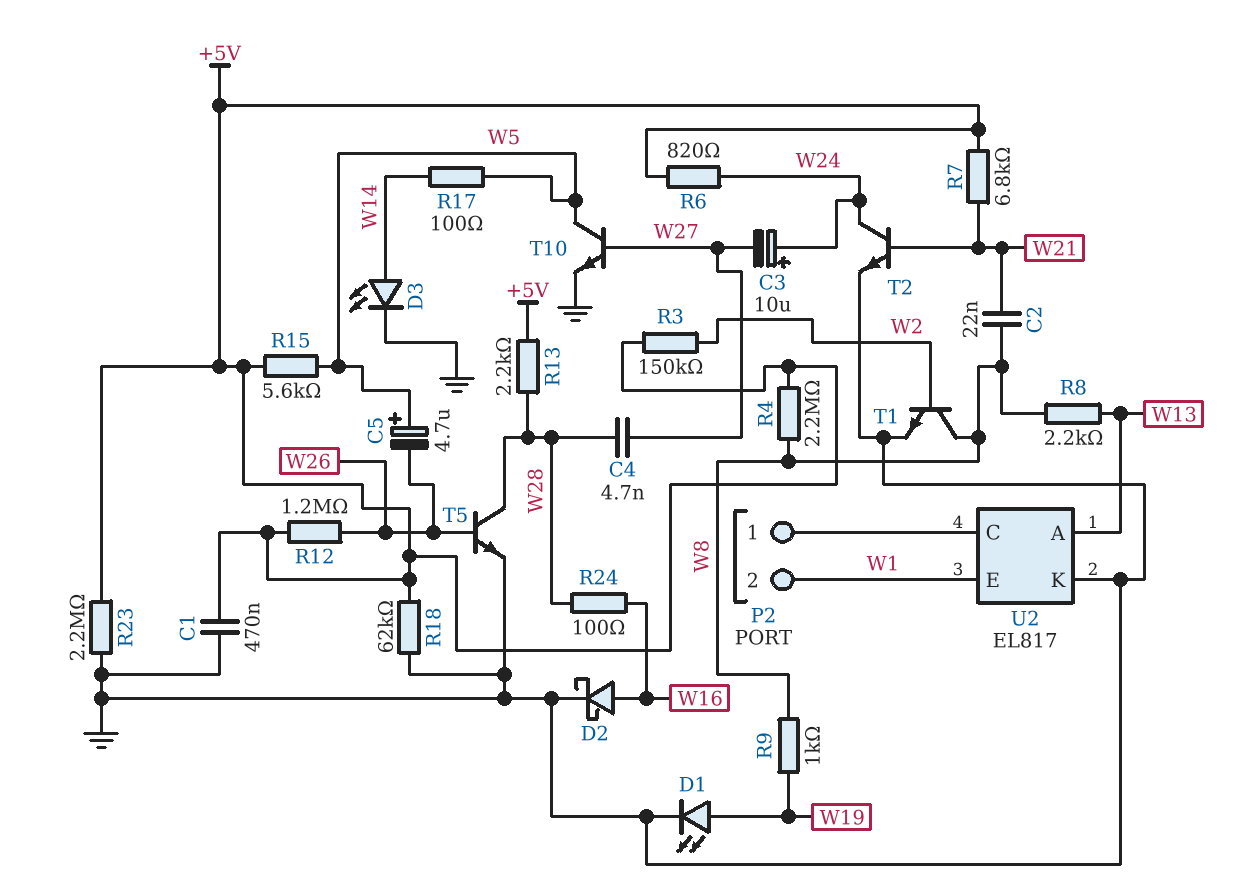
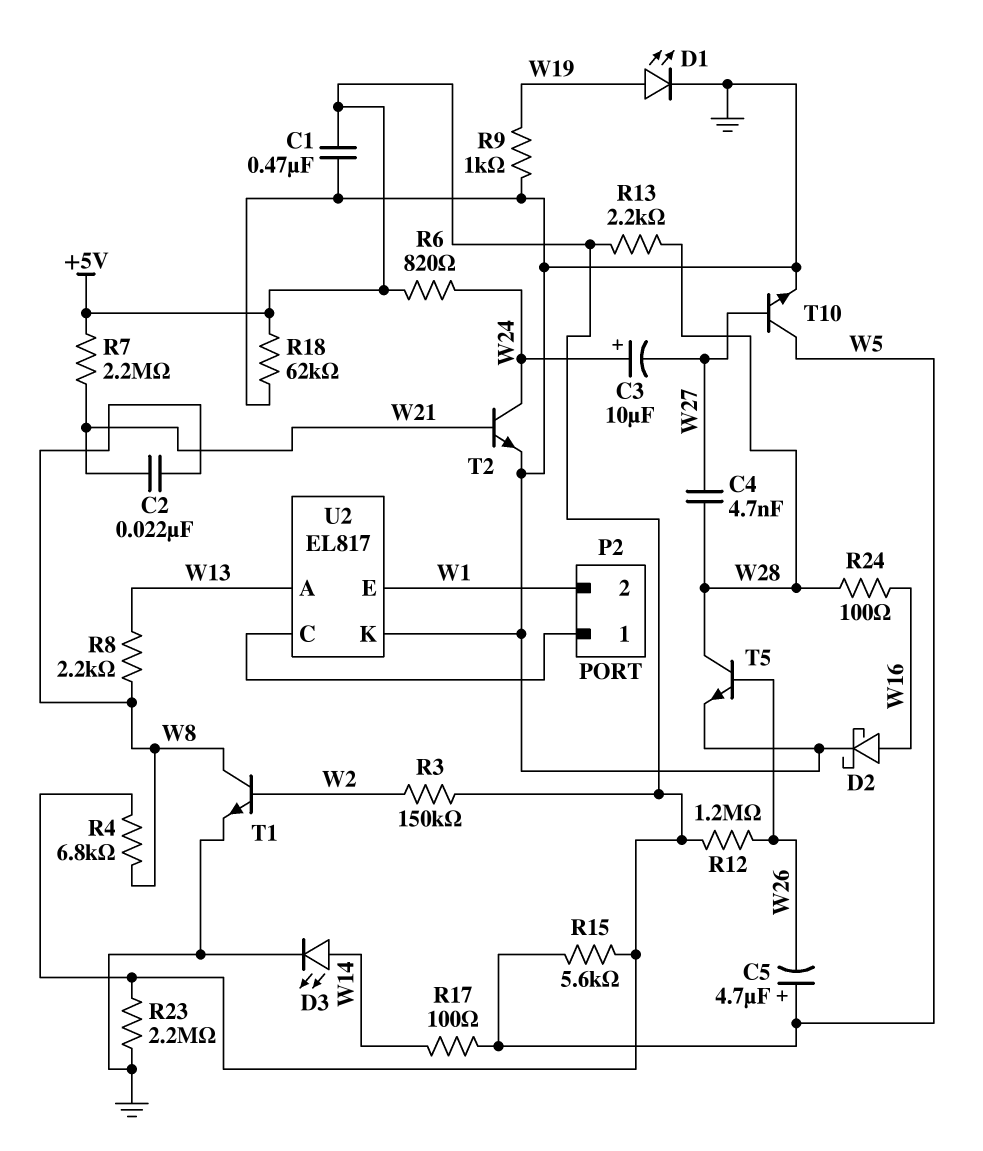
R4: 2.2M (+5V, W8) -> 6.8k (+5V, W8)
R7: 6.8k (+5V, W21) -> 2.2M (+5V, W21)
R9: 1k (W8, W19) -> 1k (GND, W19)

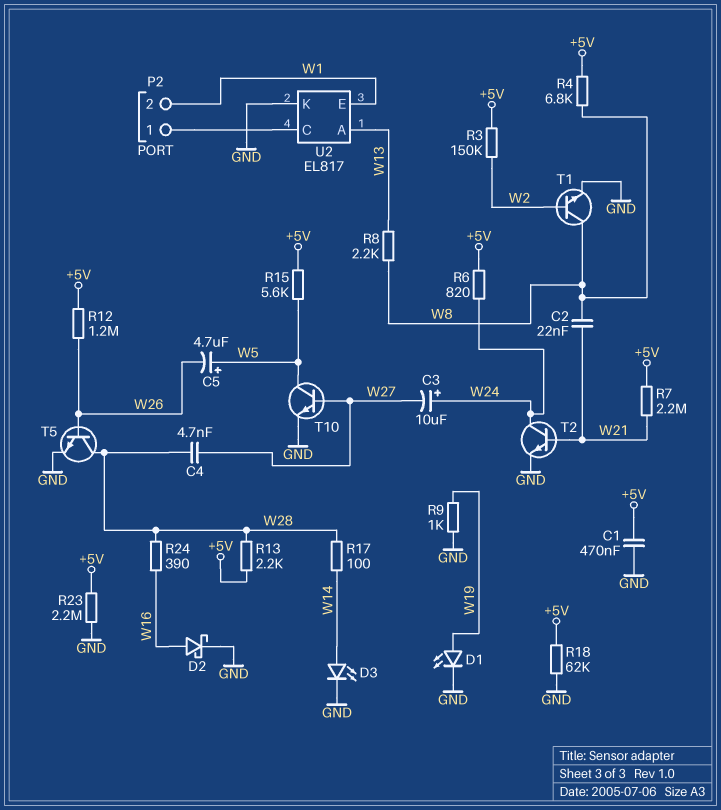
R17: 100 (W5, W14) -> 100 (W14, W28)
R24: 100 (W16, W28) -> 390 (W16, W28)

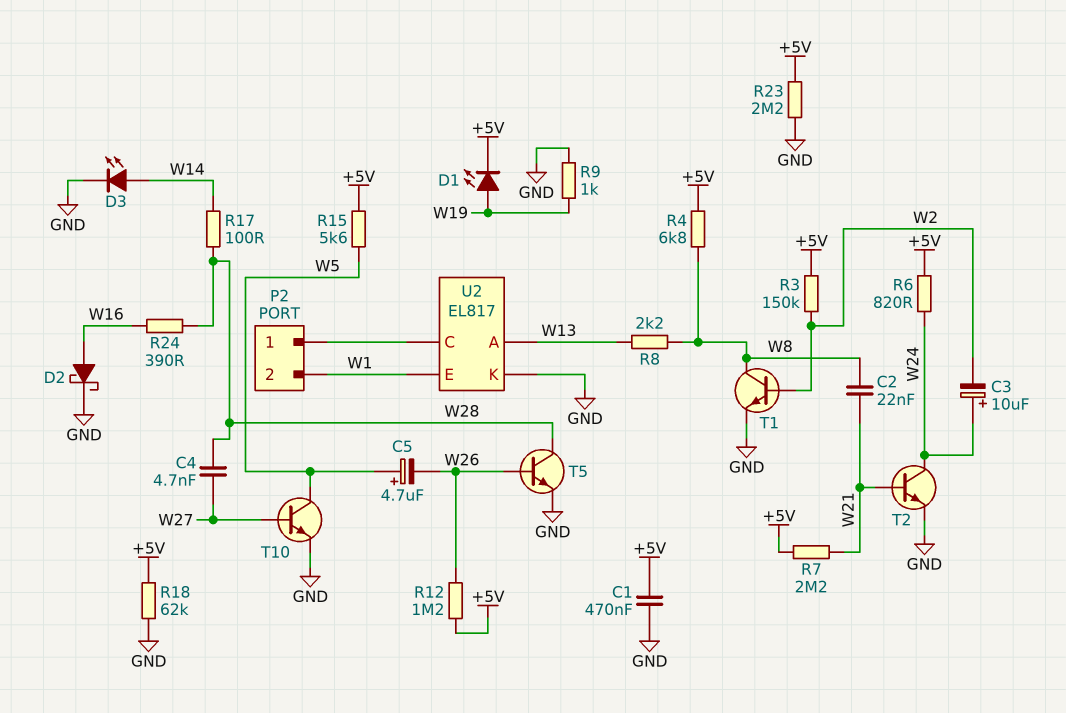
C3: 10uF (plus W24, minus W27) -> 10uF (plus W24, minus W2)
D1: LED (A W19, K GND) -> LED (A W19, K +5V)
R13: 2.2k (+5V, W28) -> none

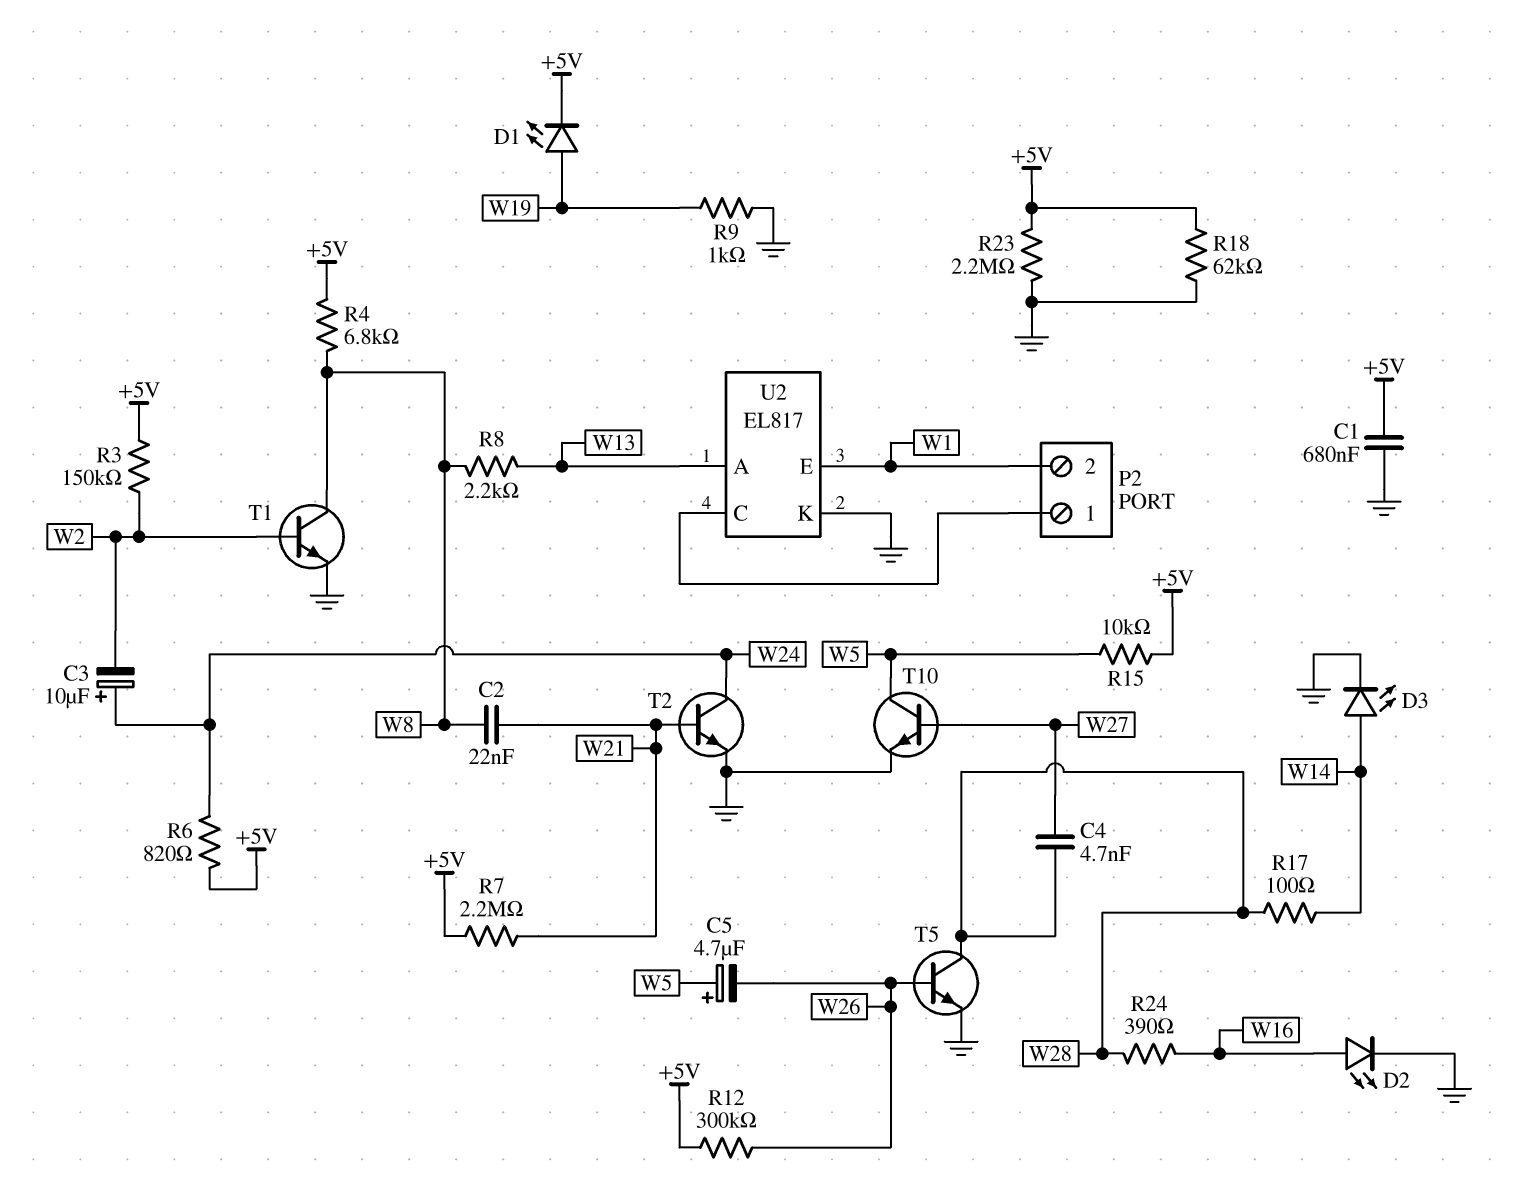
C1: 470nF (+5V, GND) -> 680nF (+5V, GND)
D2: schottky (A W16, K GND) -> LED (A W16, K GND)
R12: 1.2M (+5V, W26) -> 300k (+5V, W26)
R15: 5.6k (+5V, W5) -> 10k (+5V, W5)

